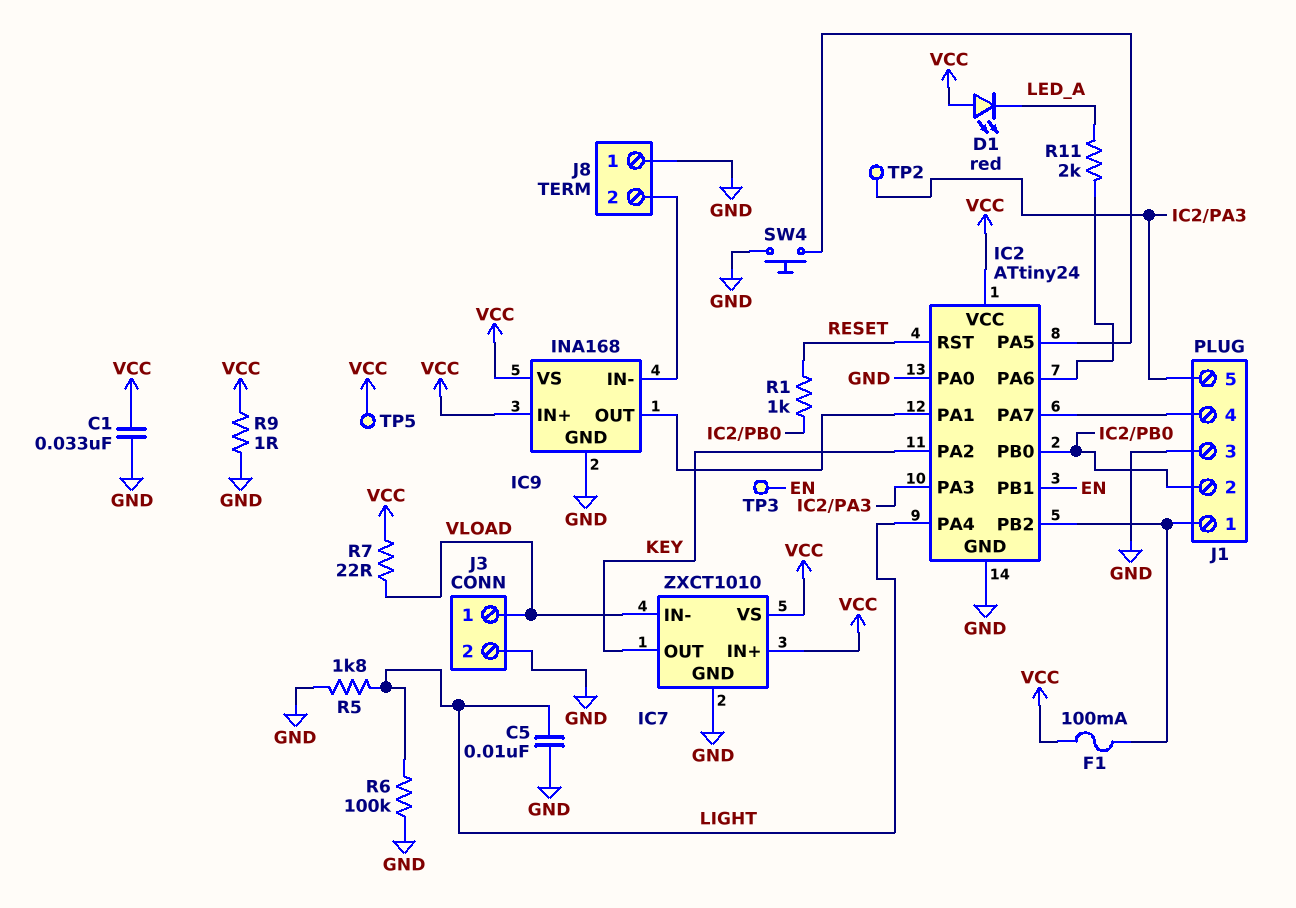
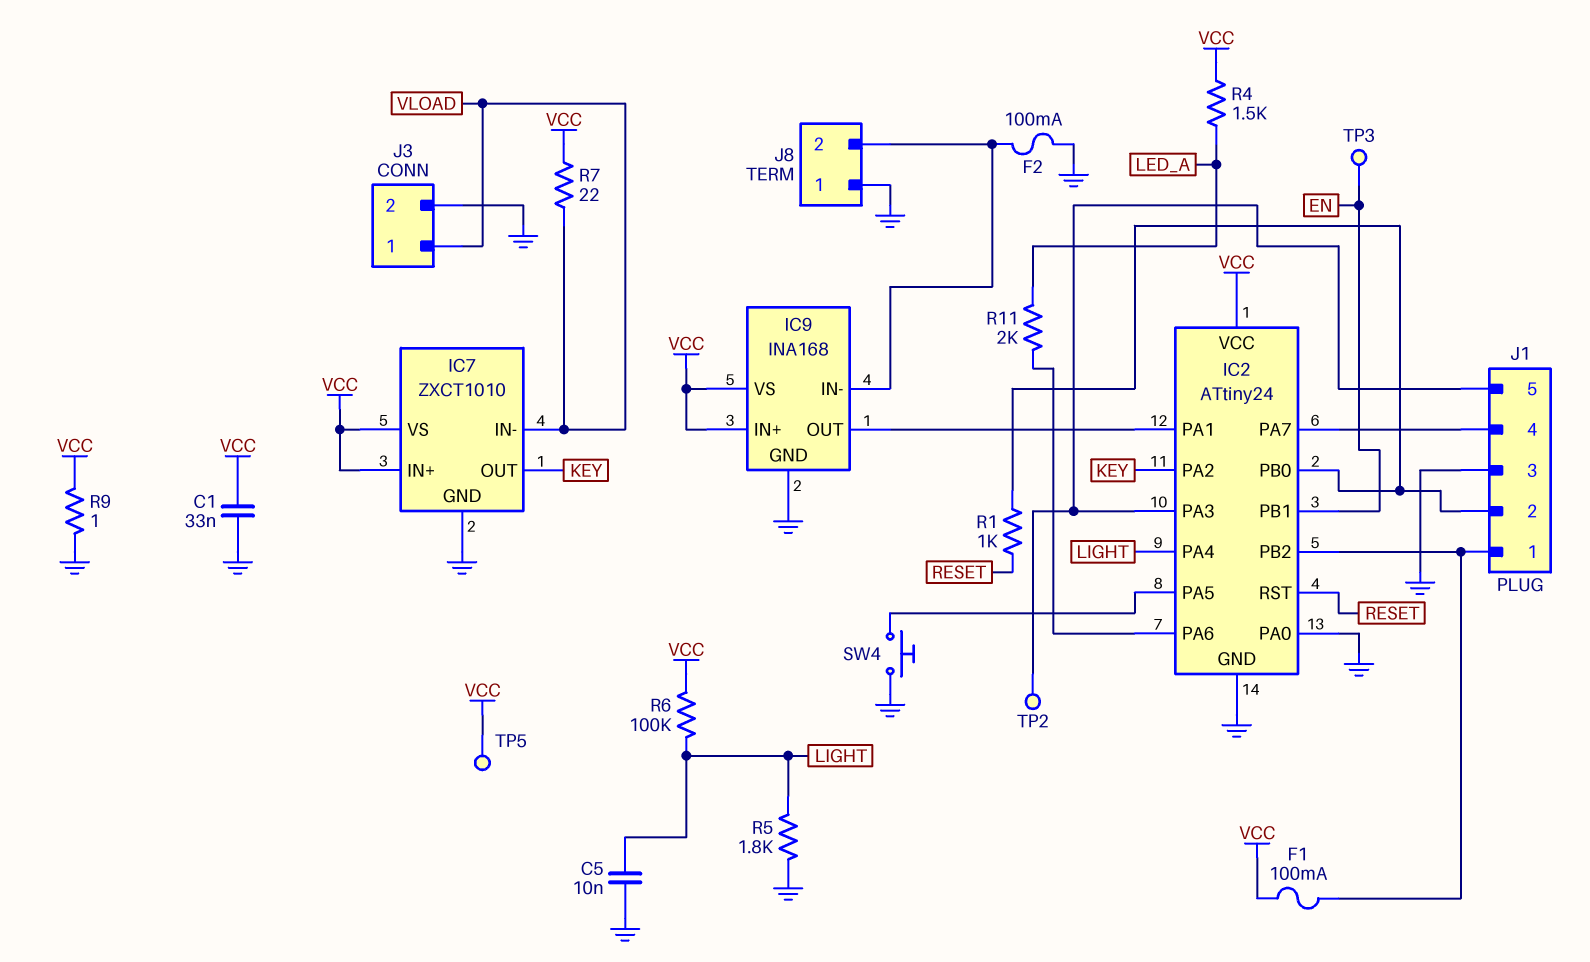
D1: LED red (A VCC, K LED_A) -> none
F2: none -> 100mA (GND, IC9/IN-)
R4: none -> 1.5k (LED_A, VCC)
R6: 100k (GND, LIGHT) -> 100k (LIGHT, VCC)

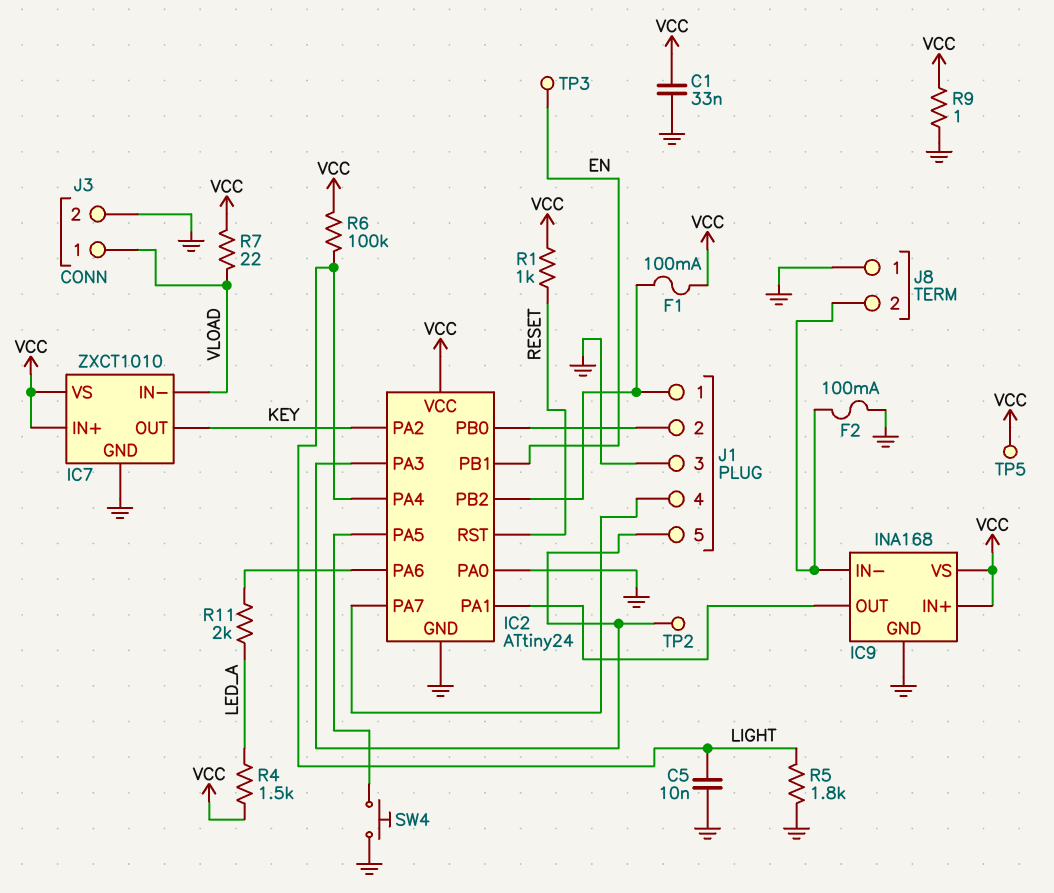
R1: 1k (IC2/PB0, RESET) -> 1k (RESET, VCC)

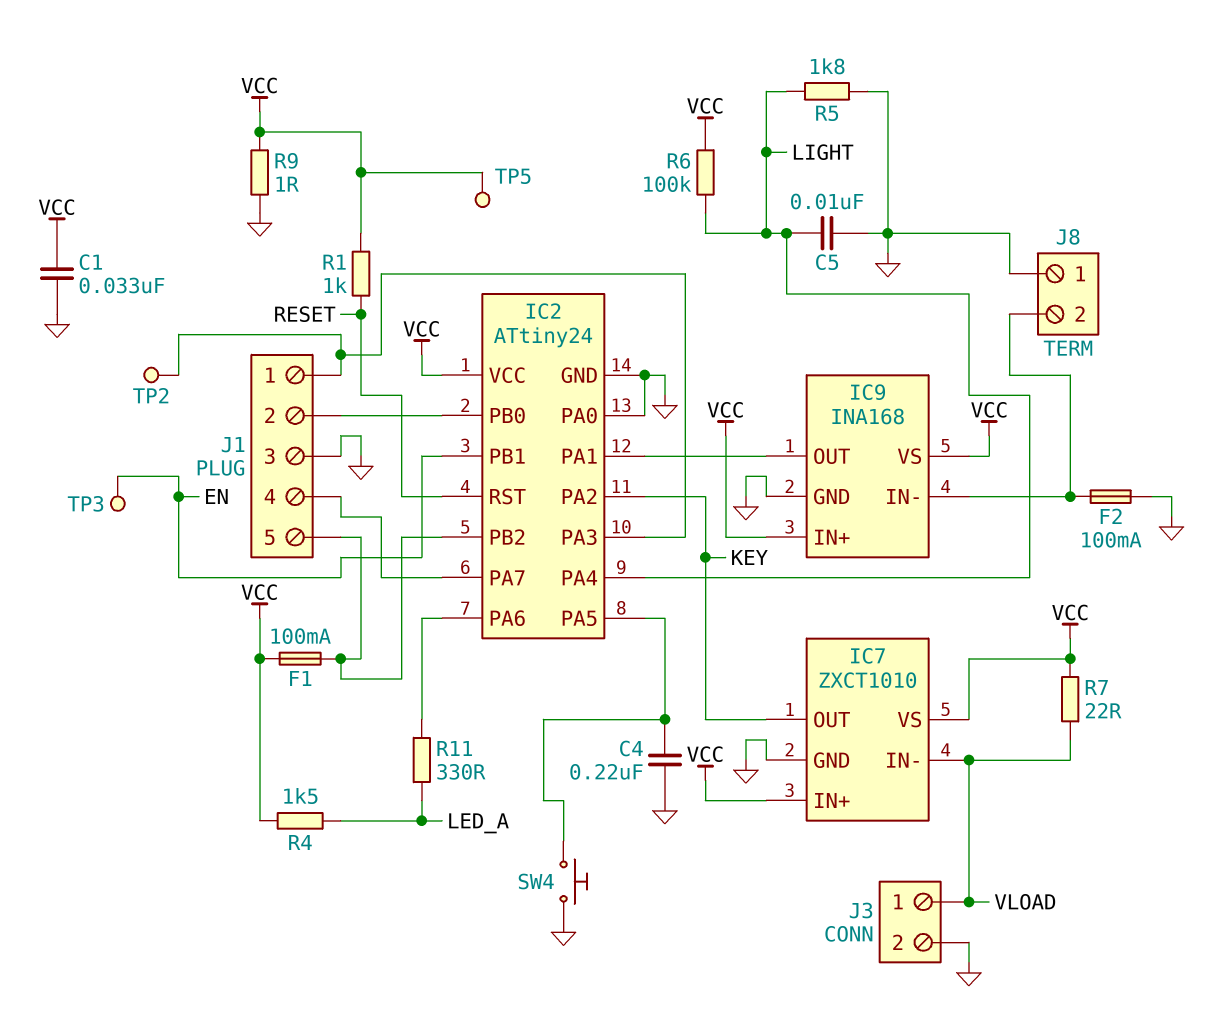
C4: none -> 220nF (GND, IC2/PA5)
J1 pin 1: IC2/PB2 -> IC2/PA3
J1 pin 5: IC2/PA3 -> IC2/PB2
R11: 2k (IC2/PA6, LED_A) -> 330 (IC2/PA6, LED_A)

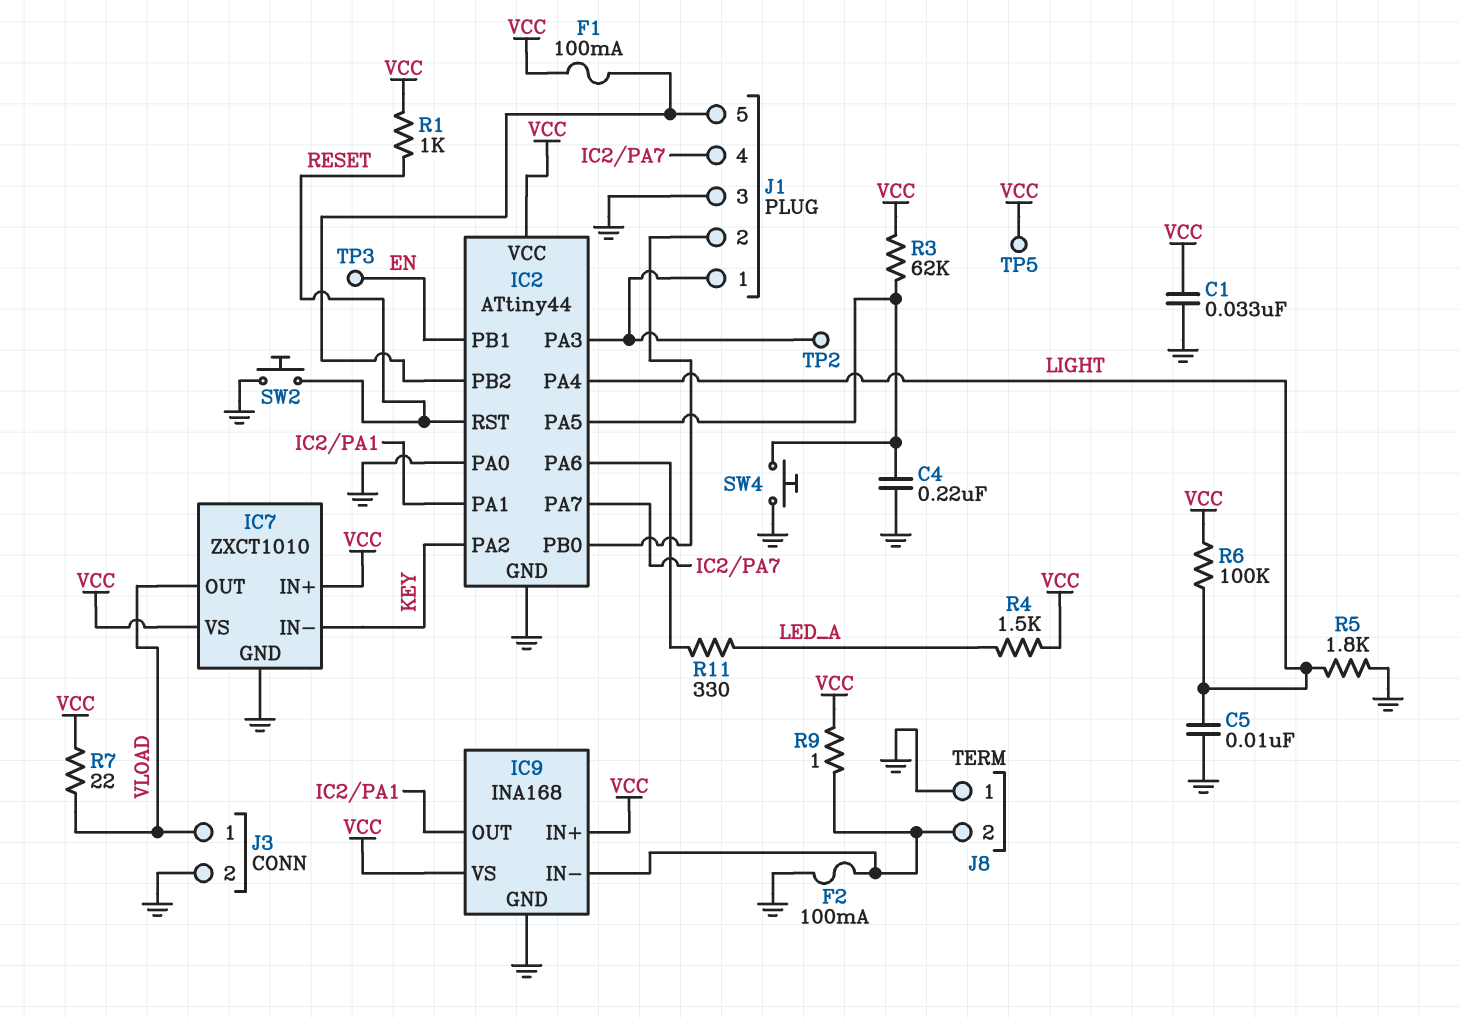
IC2: ATtiny24 -> ATtiny44
IC7 pin IN-: VLOAD -> KEY
IC7 pin OUT: KEY -> VLOAD
R3: none -> 62k (IC2/PA5, VCC)
R9: 1 (GND, VCC) -> 1 (IC9/IN-, VCC)
SW2: none -> button (GND, RESET)

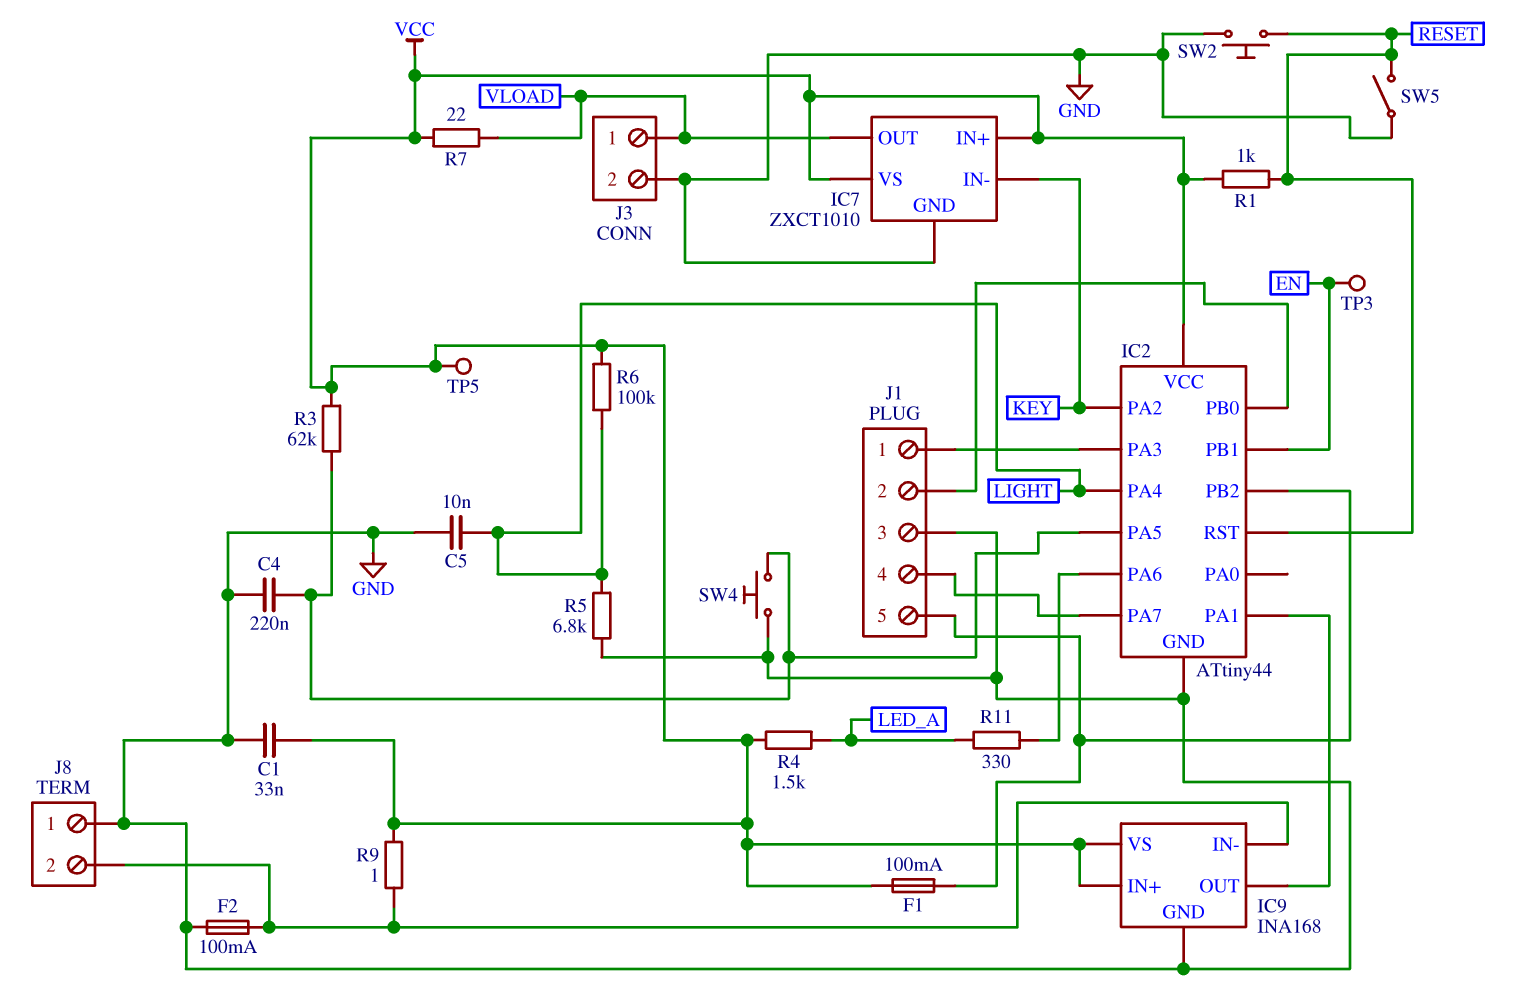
IC2 pin PA0: GND -> none
R5: 1.8k (GND, LIGHT) -> 6.8k (GND, LIGHT)
SW5: none -> switch (GND, RESET)
TP2: test point (IC2/PA3) -> none

